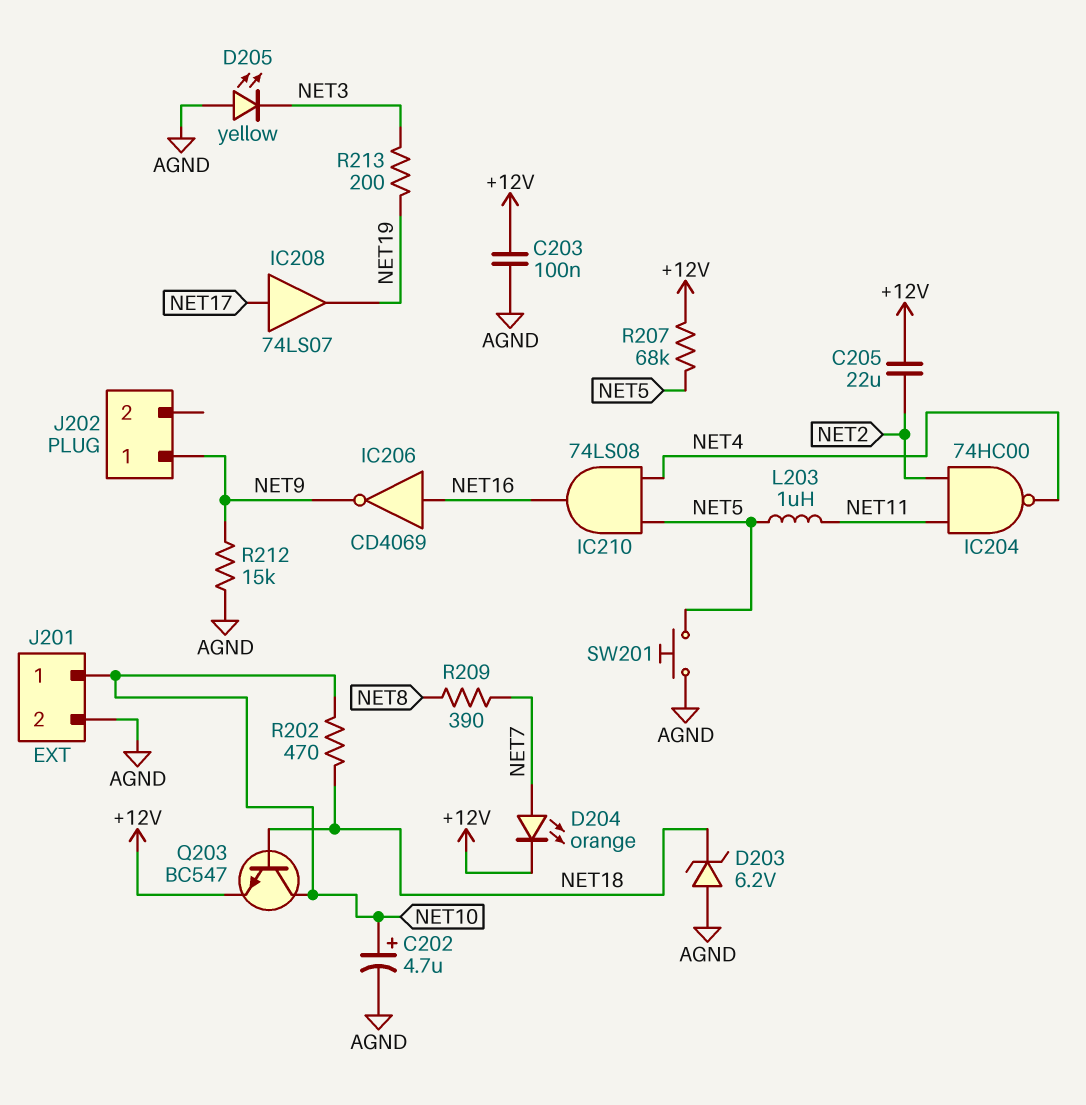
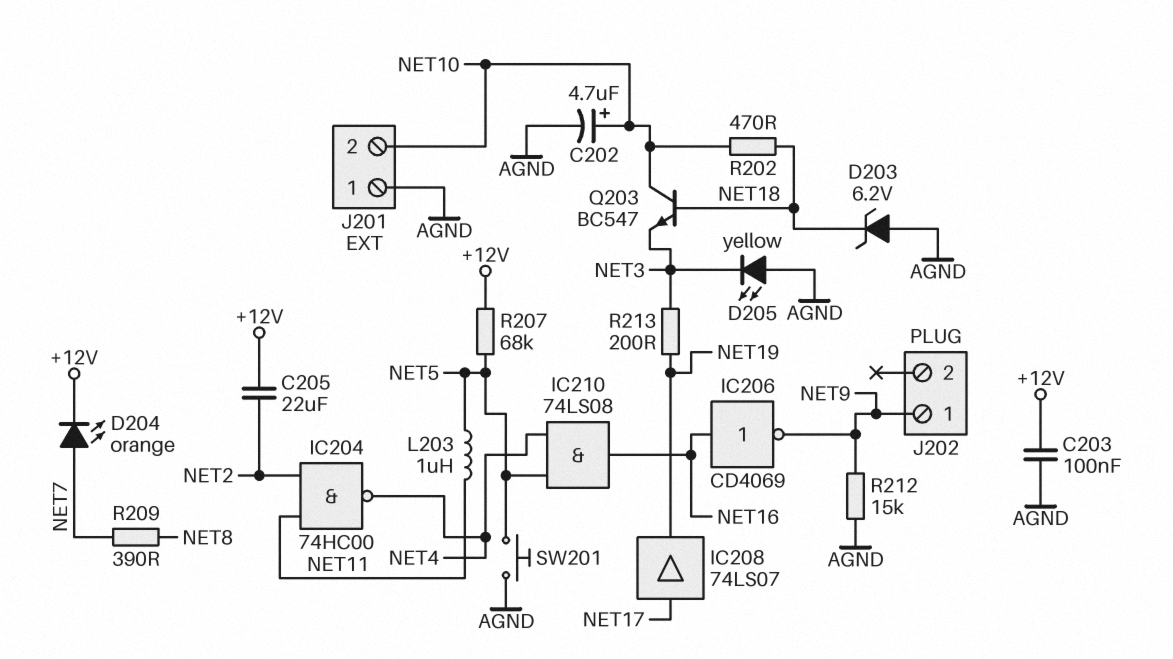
J201 pin 1: NET10 -> AGND
J201 pin 2: AGND -> NET10
Q203: NPN BC547 (B NET18, C NET10, E +12V) -> NPN BC547 (B NET18, C NET10, E NET3)

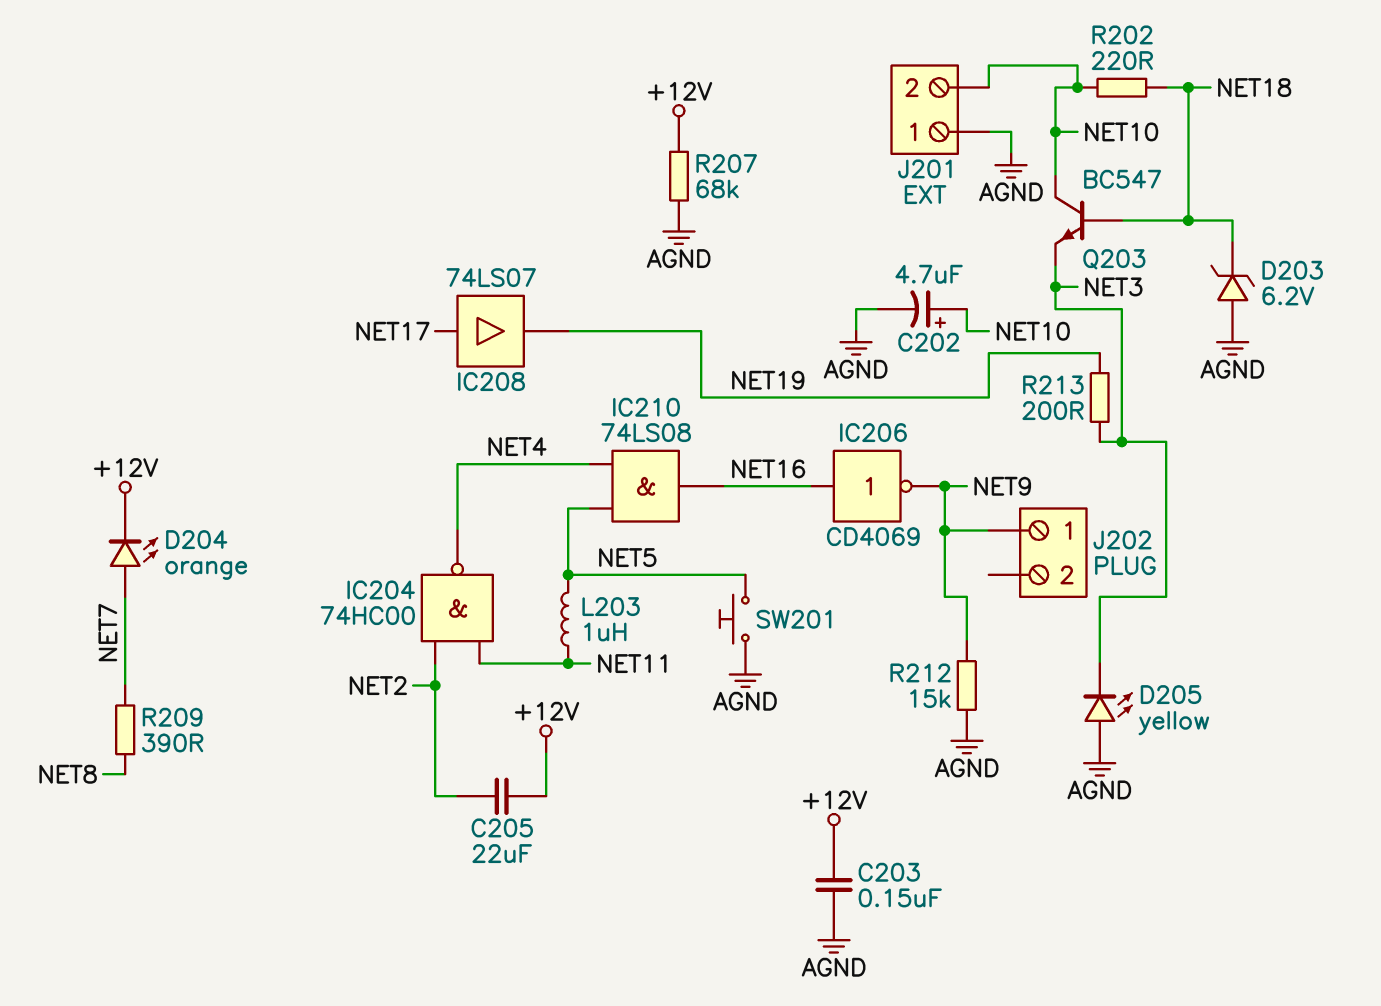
C203: 100nF (+12V, AGND) -> 150nF (+12V, AGND)
R202: 470 (NET10, NET18) -> 220 (NET10, NET18)
R207: 68k (+12V, NET5) -> 68k (+12V, AGND)

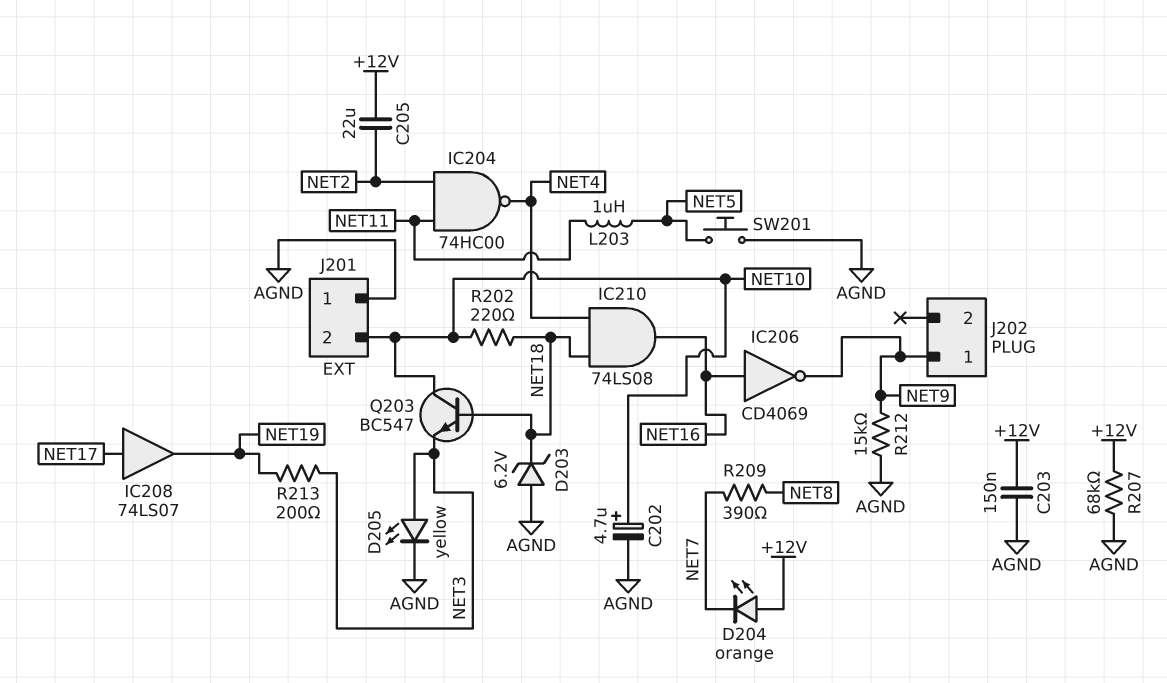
D204: LED orange (A NET7, K +12V) -> LED orange (A +12V, K NET7)
D205: LED yellow (A AGND, K NET3) -> LED yellow (A NET3, K AGND)
IC210: AND 74LS08 (in NET4, in NET5, out NET16) -> AND 74LS08 (in NET4, in NET18, out NET16)

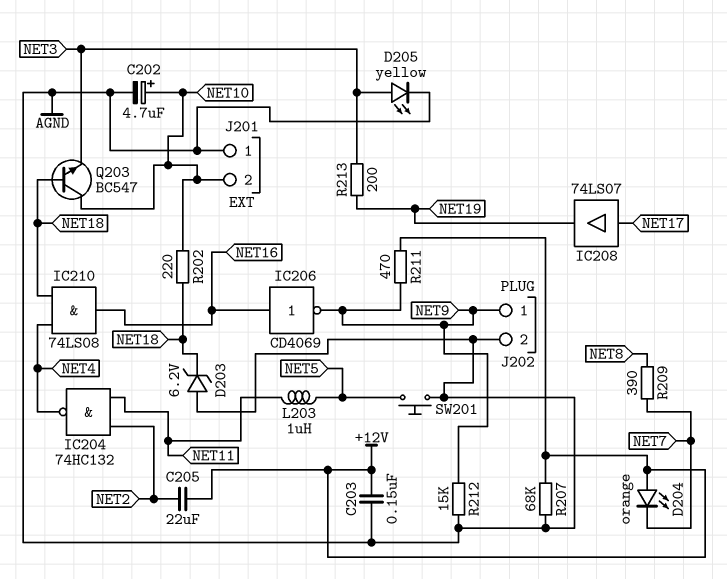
IC204: NAND 74HC00 (in NET2, in NET11, out NET4) -> NAND 74HC132 (in NET2, in NET11, out NET4)
J202 pin 2: none -> AGND
R211: none -> 470 (+12V, NET9)

